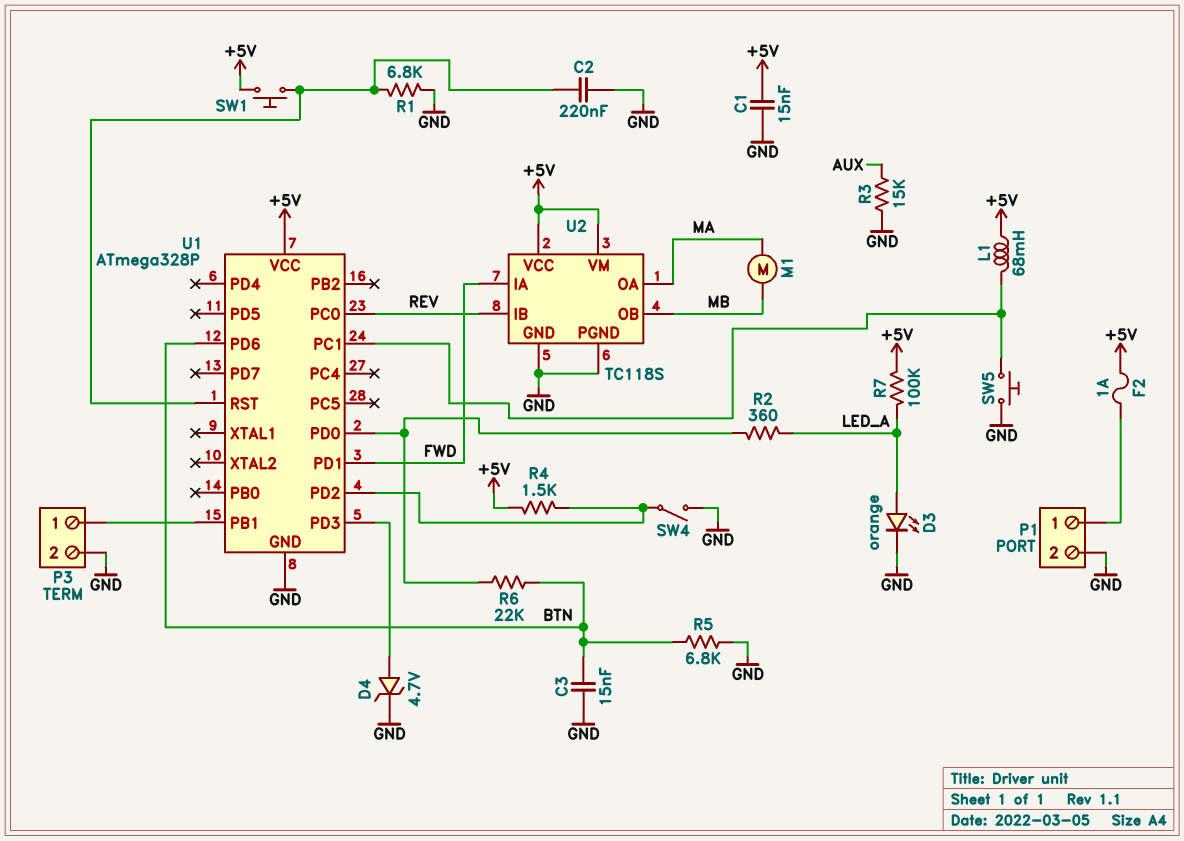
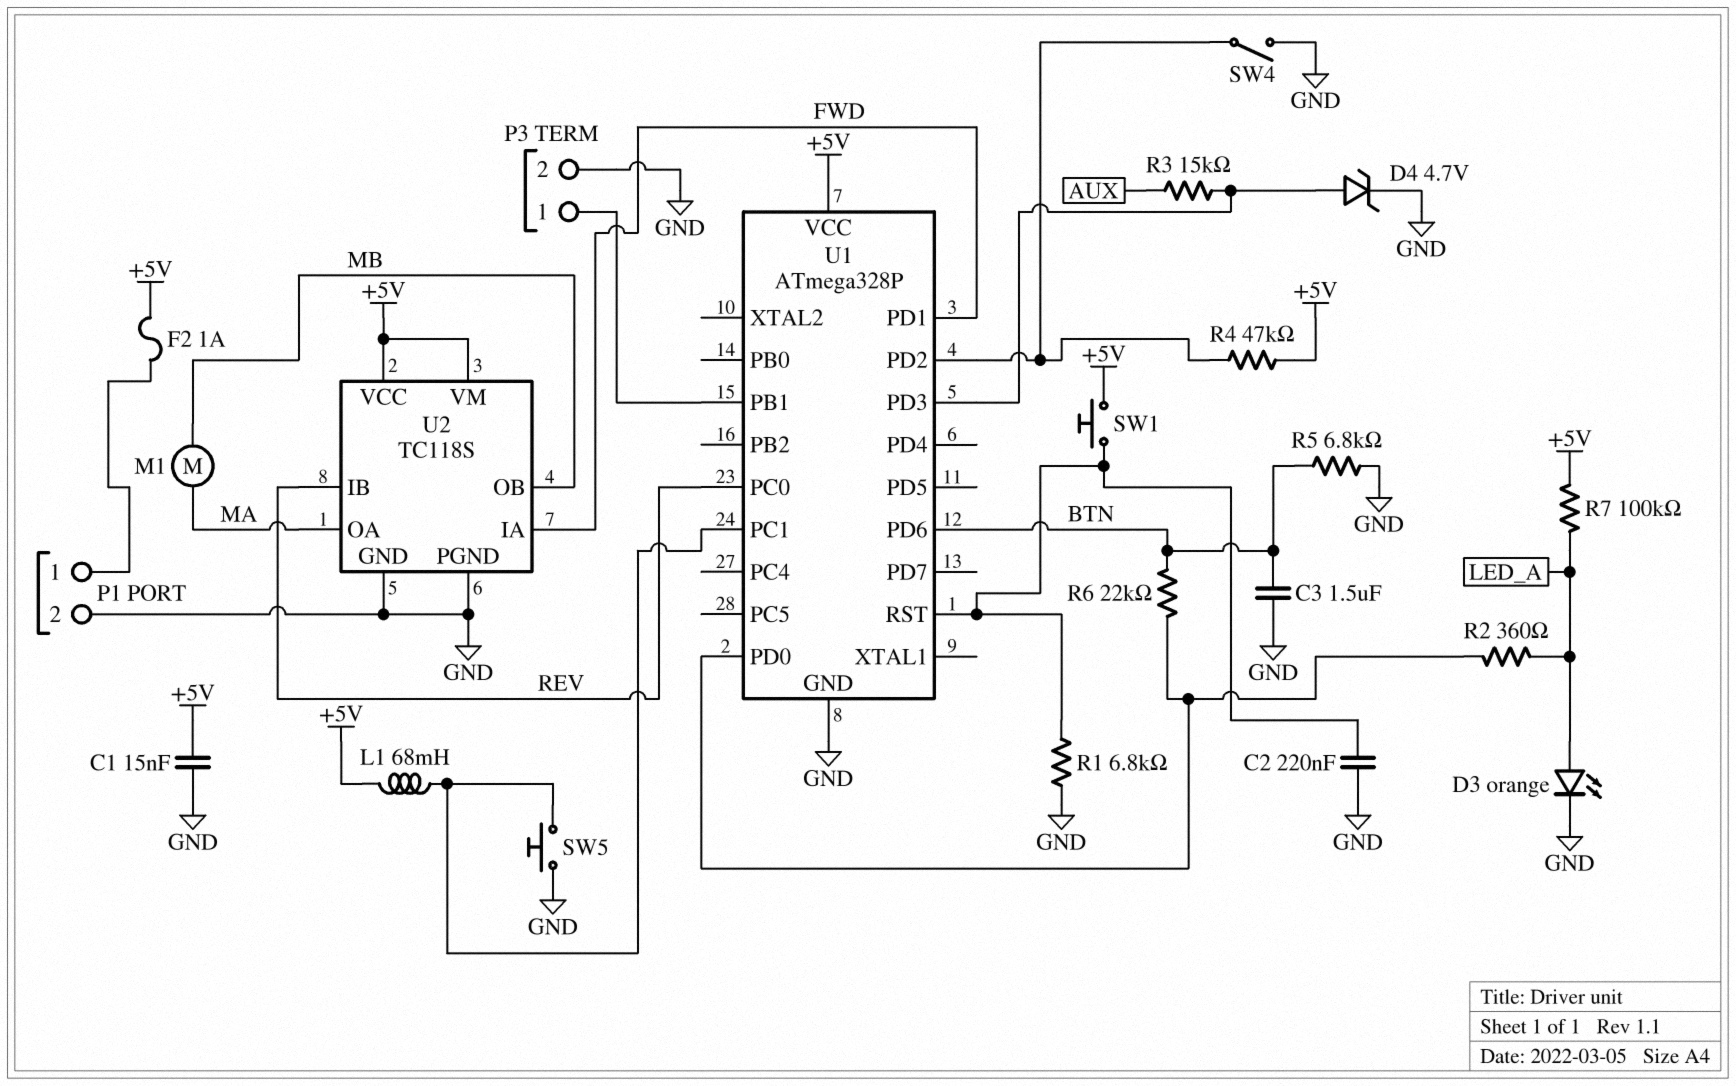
C3: 15nF (BTN, GND) -> 1.5uF (BTN, GND)
R3: 15k (AUX, GND) -> 15k (AUX, U1/PD3)
R4: 1.5k (+5V, U1/PD2) -> 47k (+5V, U1/PD2)

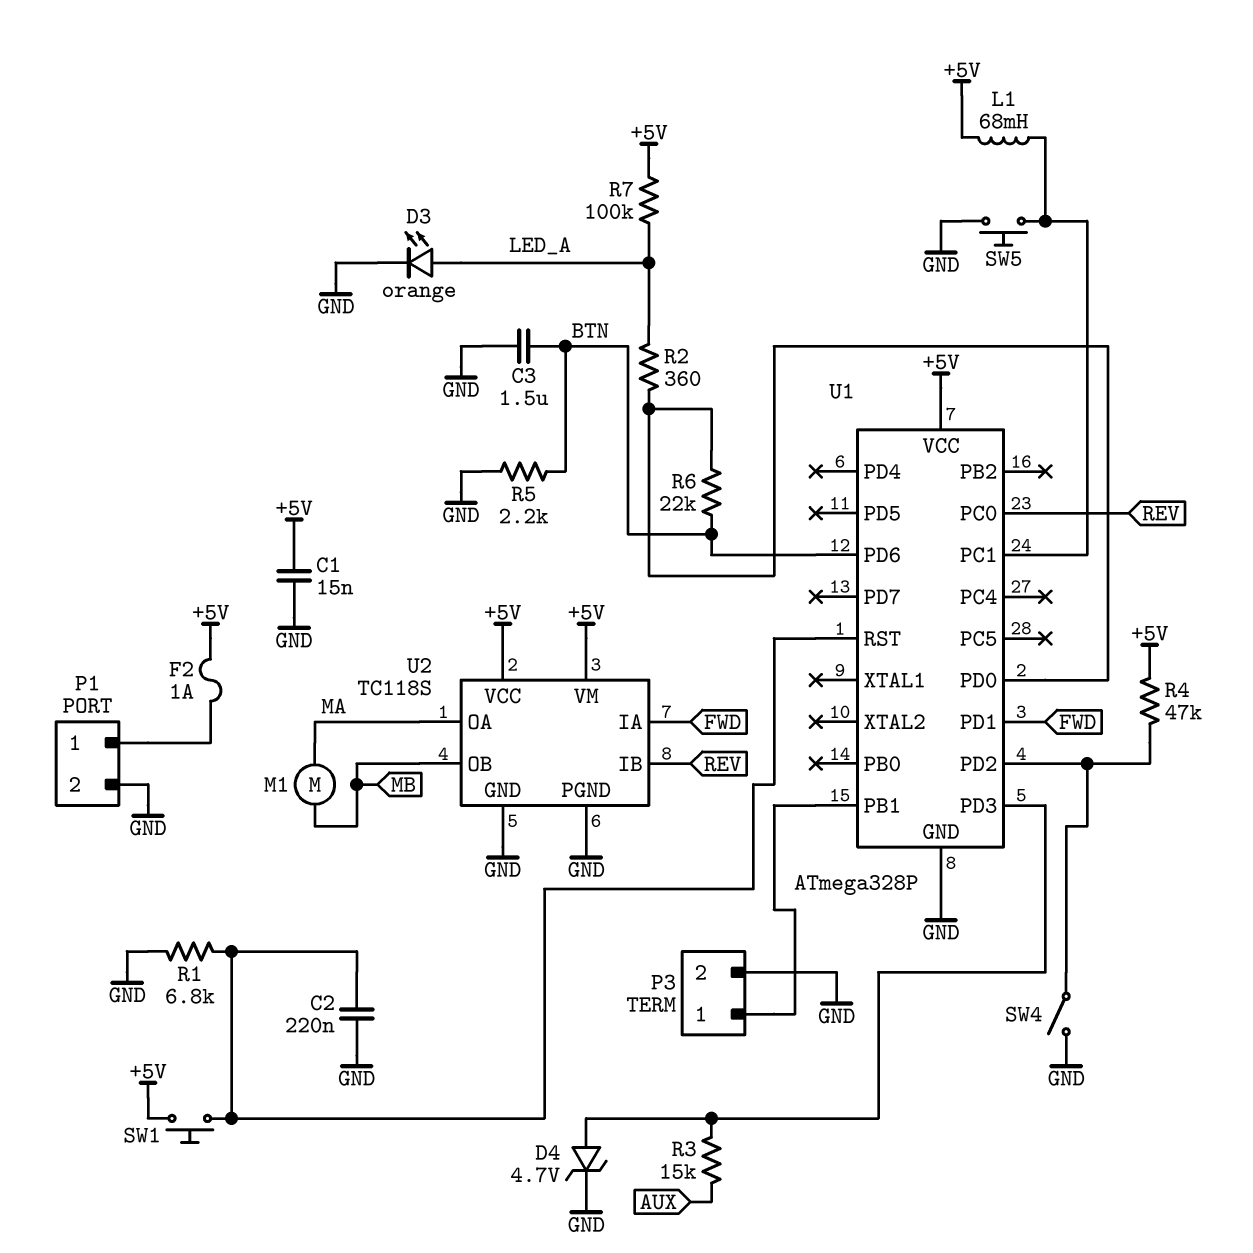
R5: 6.8k (BTN, GND) -> 2.2k (BTN, GND)

